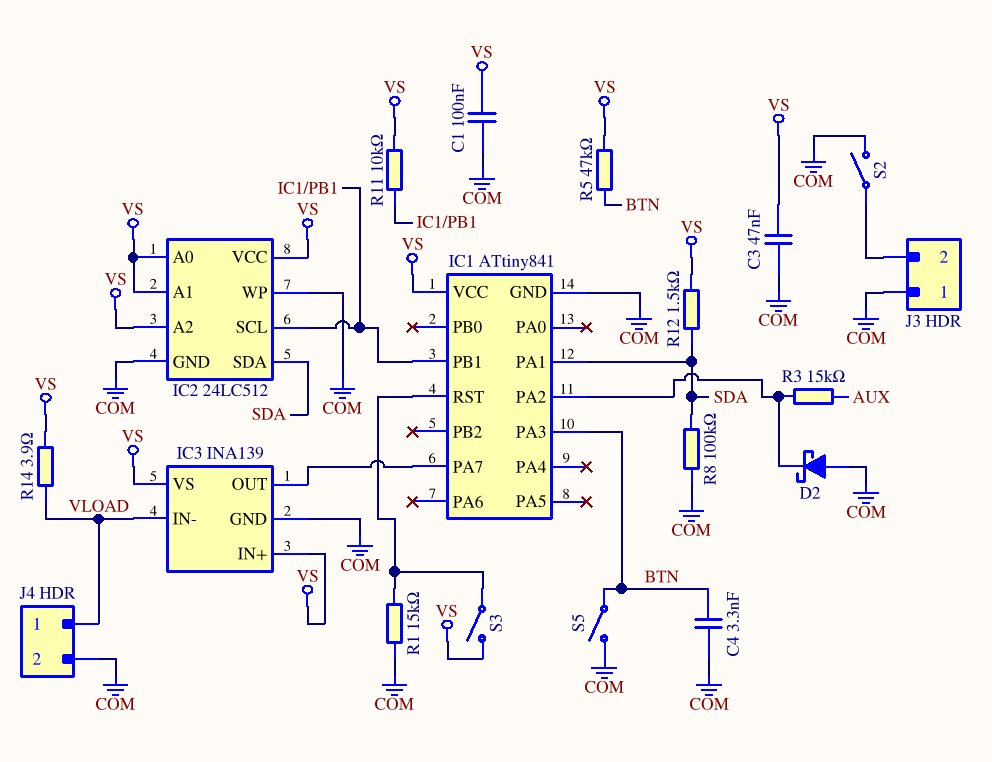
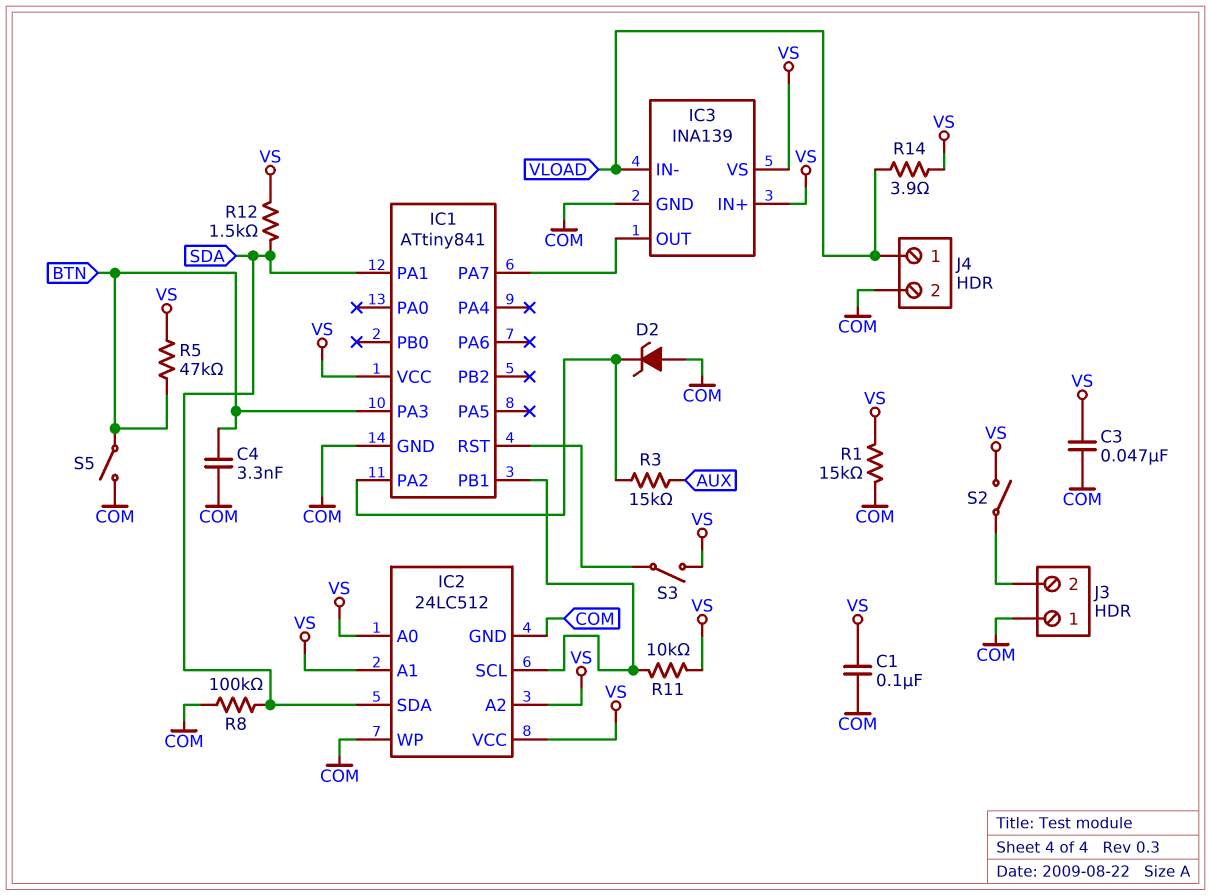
D2: schottky (A COM, K IC1/PA2) -> zener (A COM, K IC1/PA2)
R1: 15k (COM, IC1/RST) -> 15k (COM, VS)
S2: switch (COM, J3/2) -> switch (J3/2, VS)

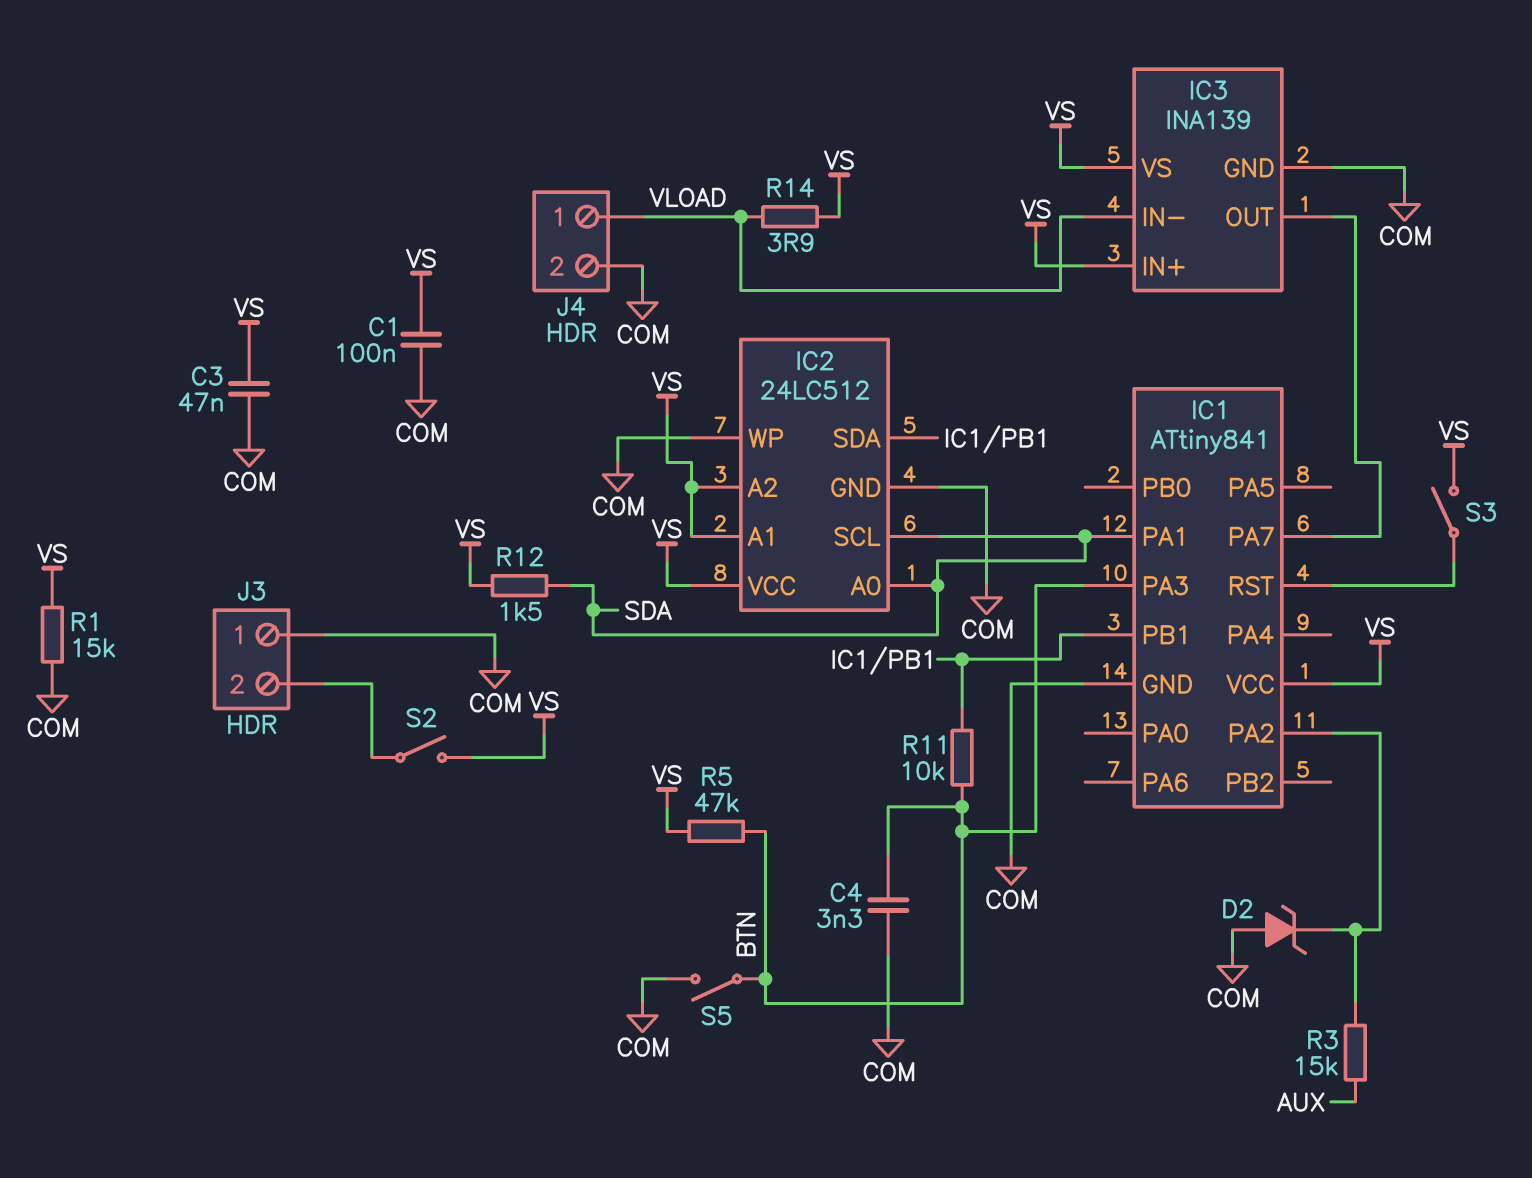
IC2 pin A0: VS -> SDA
IC2 pin SCL: IC1/PB1 -> SDA
IC2 pin SDA: SDA -> IC1/PB1
R8: 100k (COM, SDA) -> none
R11: 10k (IC1/PB1, VS) -> 10k (BTN, IC1/PB1)

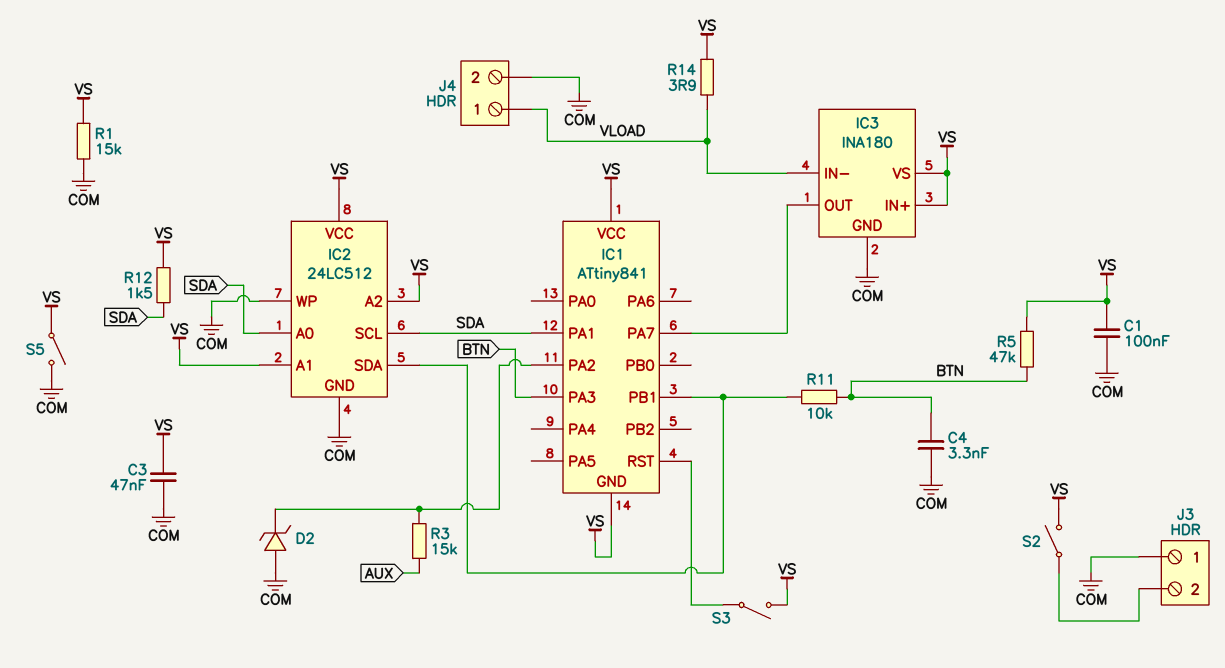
IC1 pin GND: COM -> VS
IC3: INA139 -> INA180
S5: switch (BTN, COM) -> switch (COM, VS)

